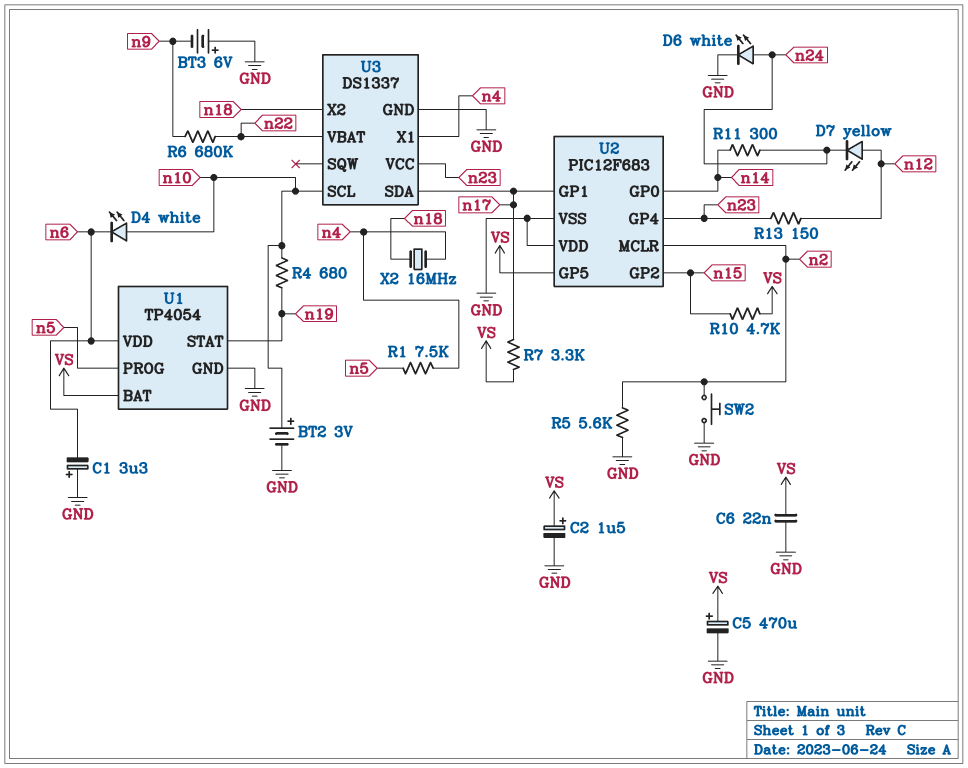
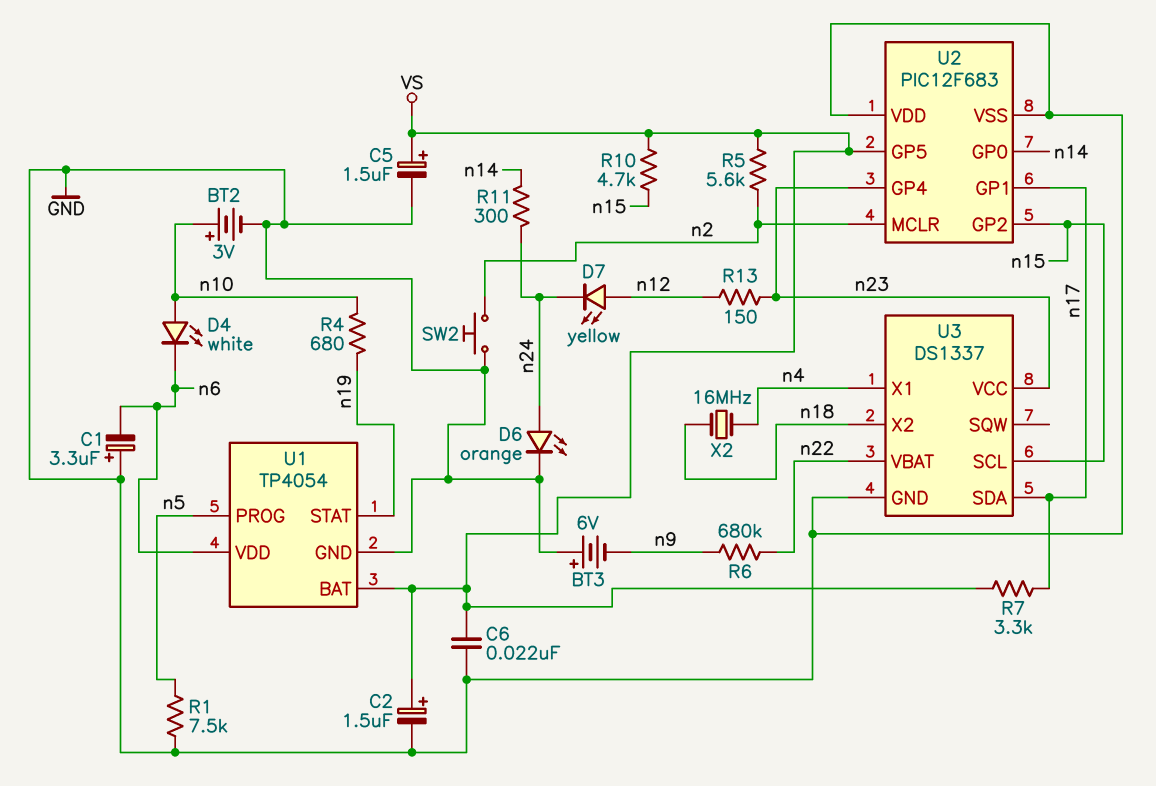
C5: 470uF (plus VS, minus GND) -> 1.5uF (plus VS, minus GND)
D6: LED white (A n24, K GND) -> LED orange (A n24, K GND)
R1: 7.5k (n4, n5) -> 7.5k (GND, n5)
R5: 5.6k (GND, n2) -> 5.6k (VS, n2)
U3 pin SCL: n10 -> n15

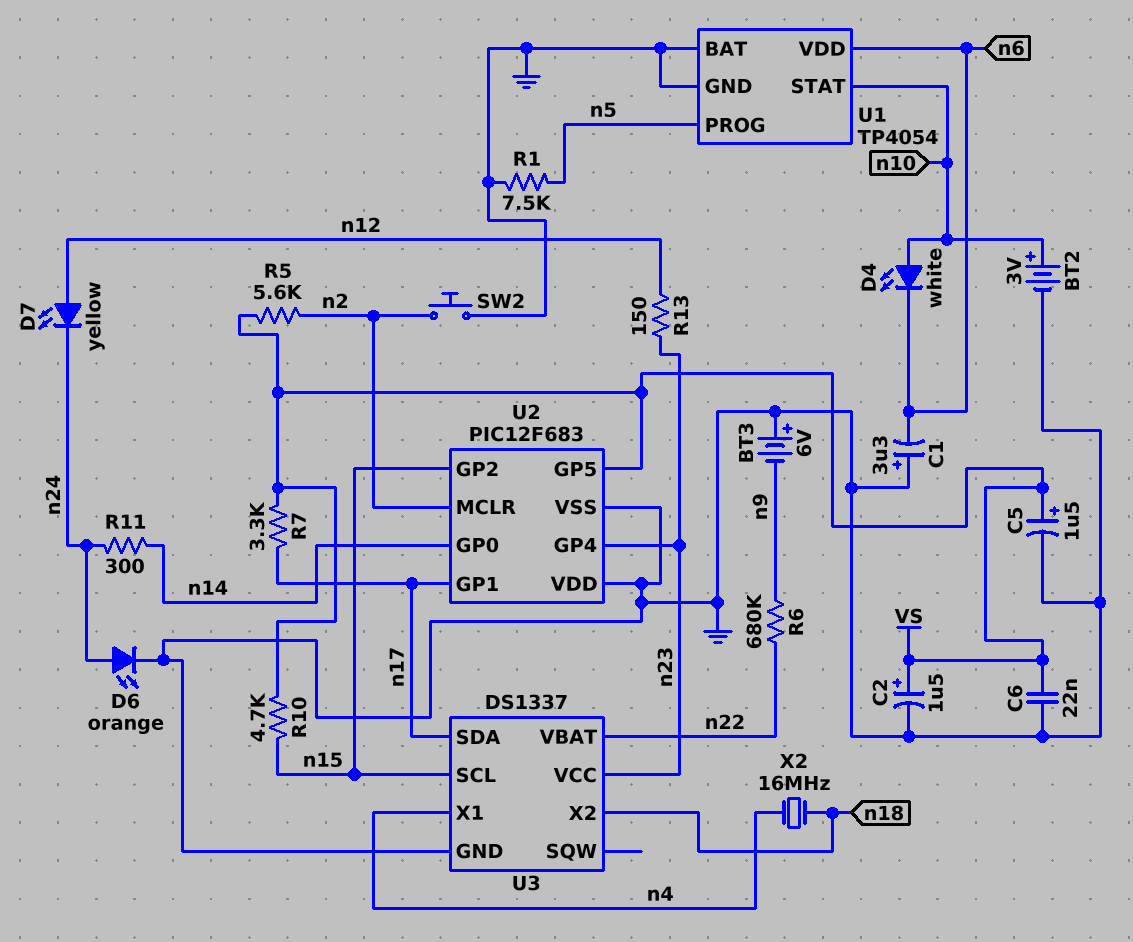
R4: 680 (n10, n19) -> none
U1 pin BAT: VS -> GND
U1 pin STAT: n19 -> n10

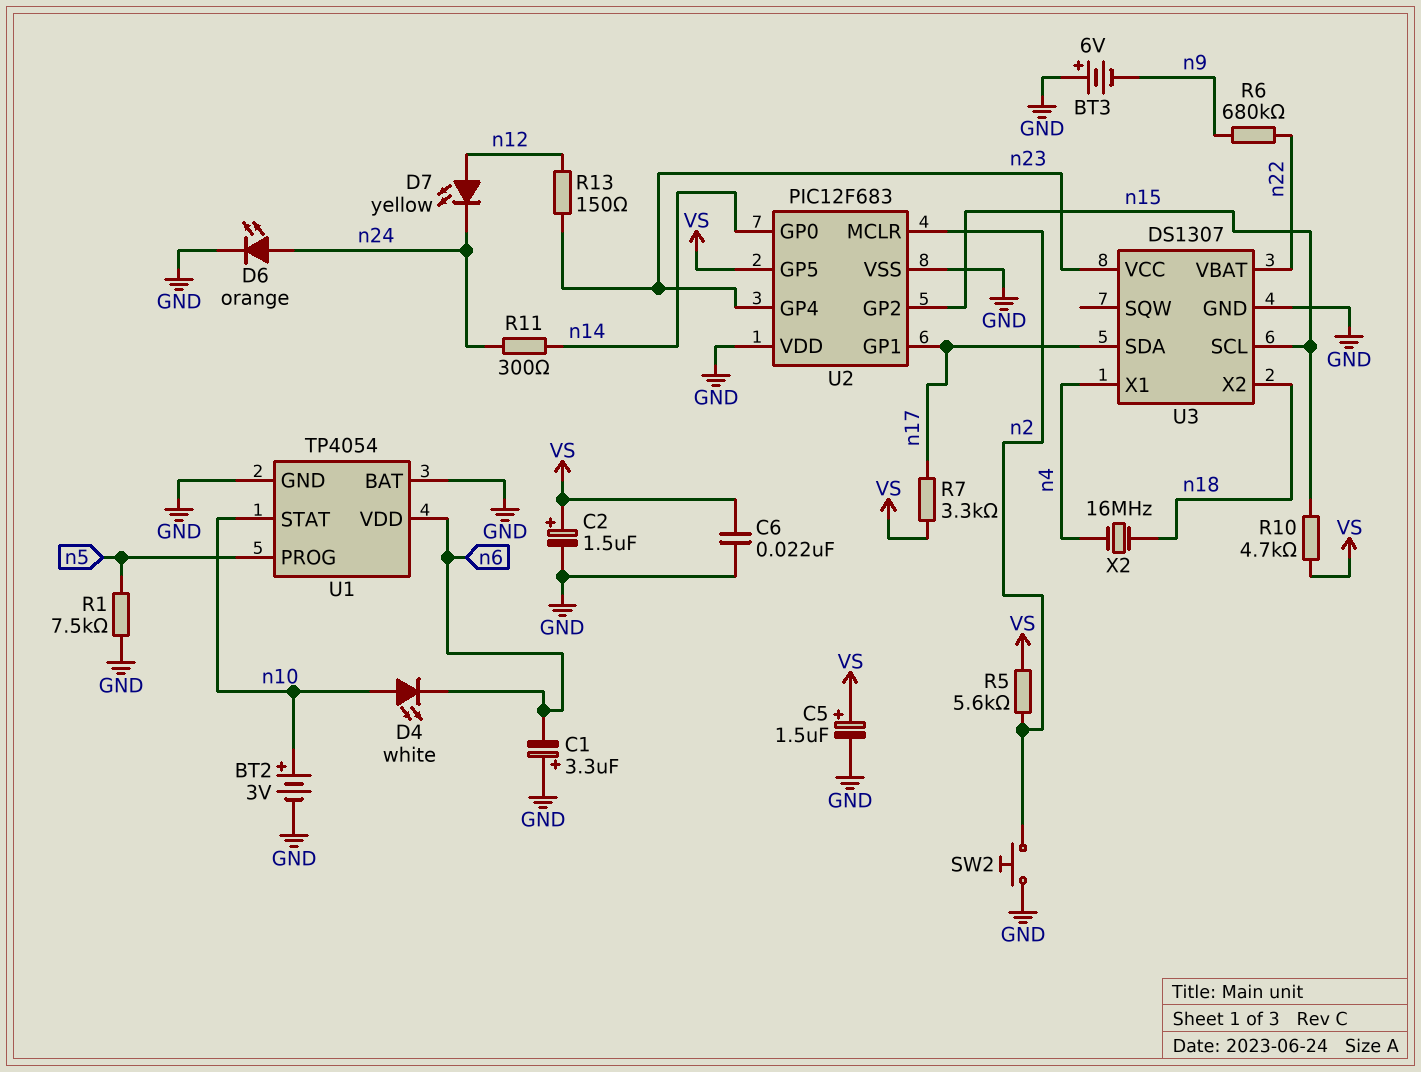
U3: DS1337 -> DS1307

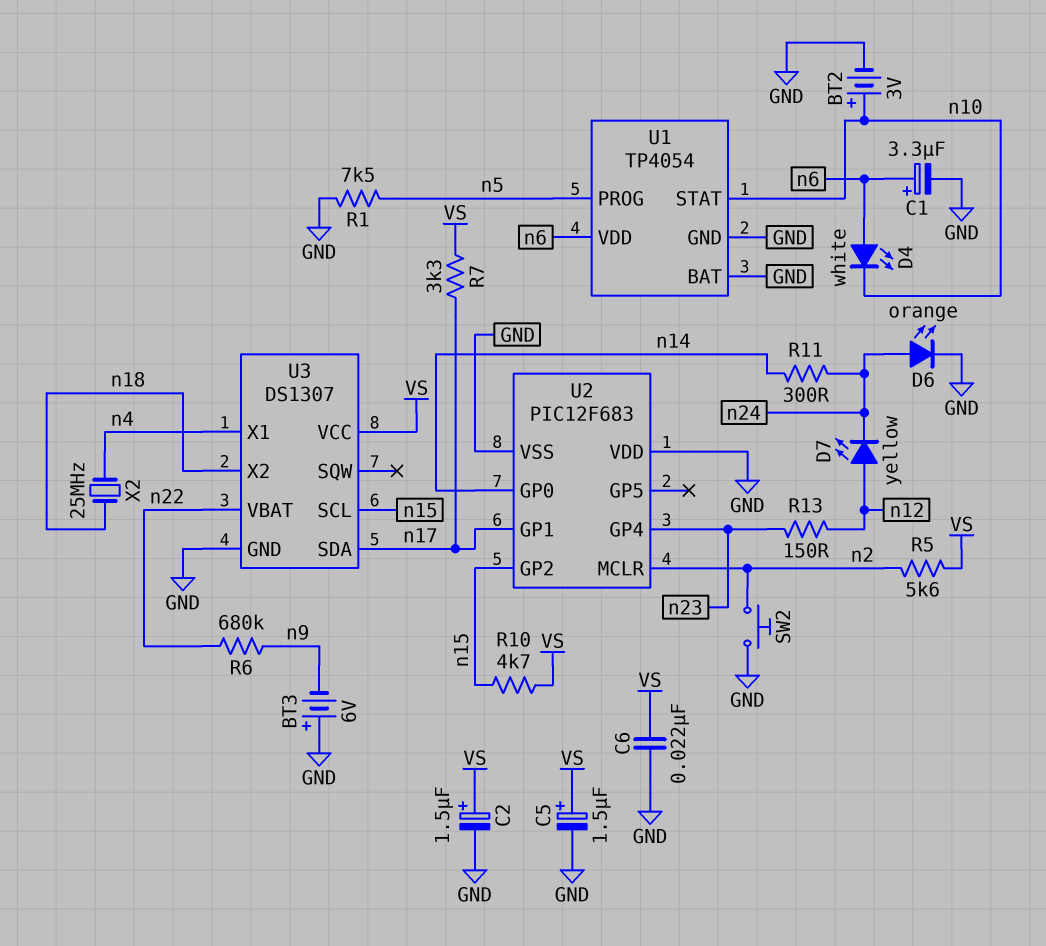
C1: 3.3uF (plus GND, minus n6) -> 3.3uF (plus n6, minus GND)
D4: LED white (A n10, K n6) -> LED white (A n6, K n10)
U2 pin GP5: VS -> none
U3 pin VCC: n23 -> VS
X2: 16MHz (n4, n18) -> 25MHz (n4, n18)

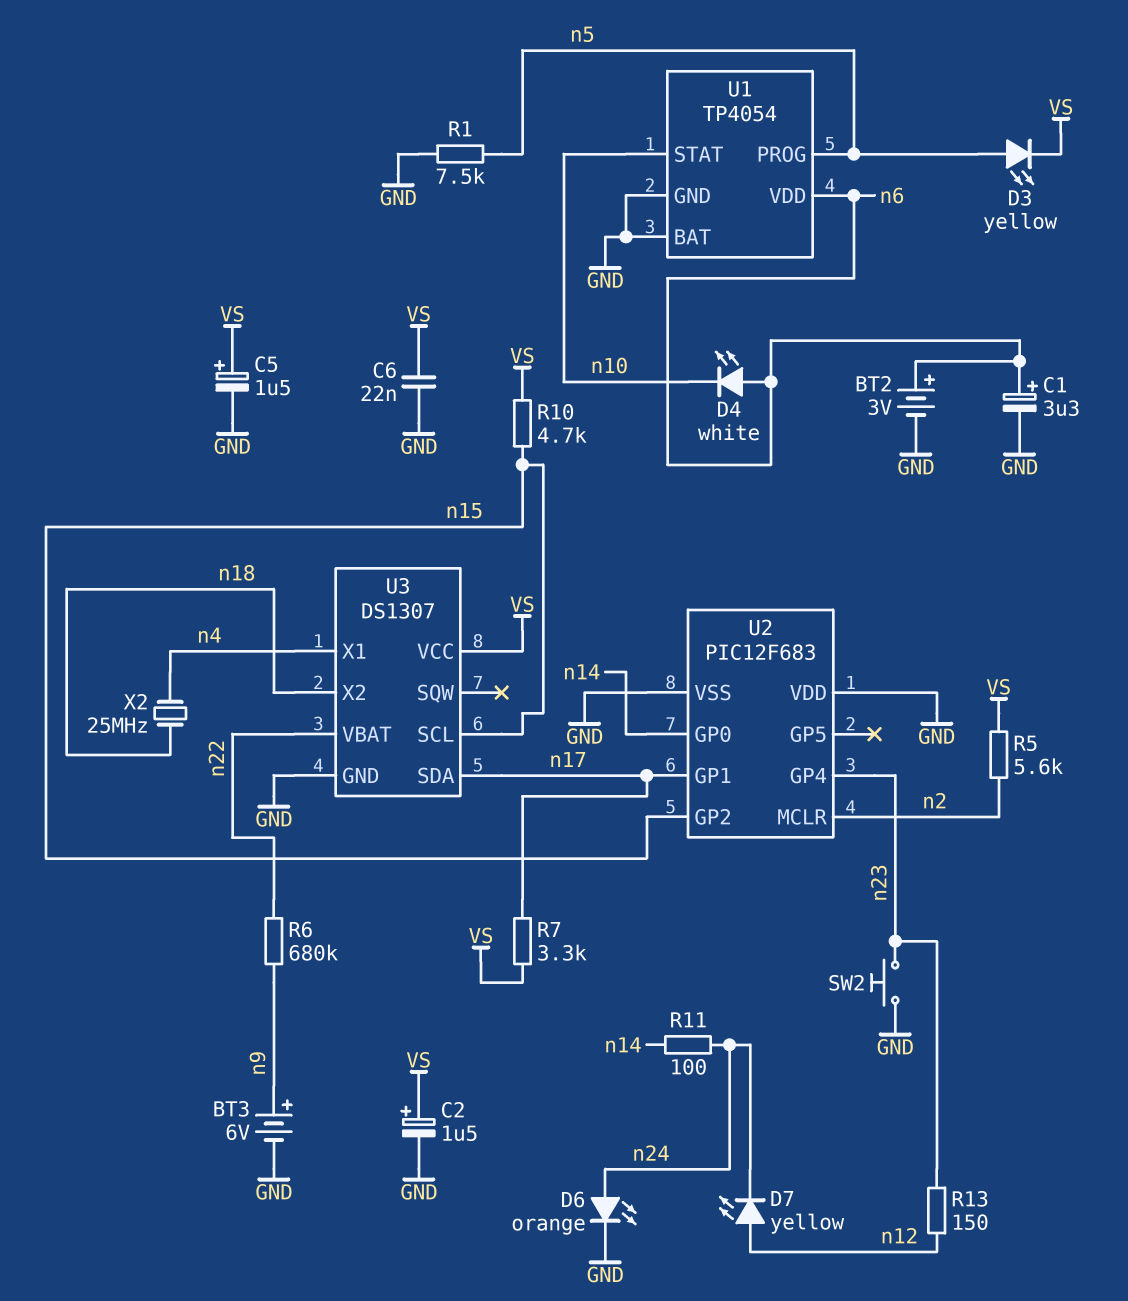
BT2: 3V (plus n10, minus GND) -> 3V (plus n6, minus GND)
BT3: 6V (plus GND, minus n9) -> 6V (plus n9, minus GND)
D3: none -> LED yellow (A n5, K VS)
R11: 300 (n14, n24) -> 100 (n14, n24)
SW2: button (GND, n2) -> button (GND, n23)

